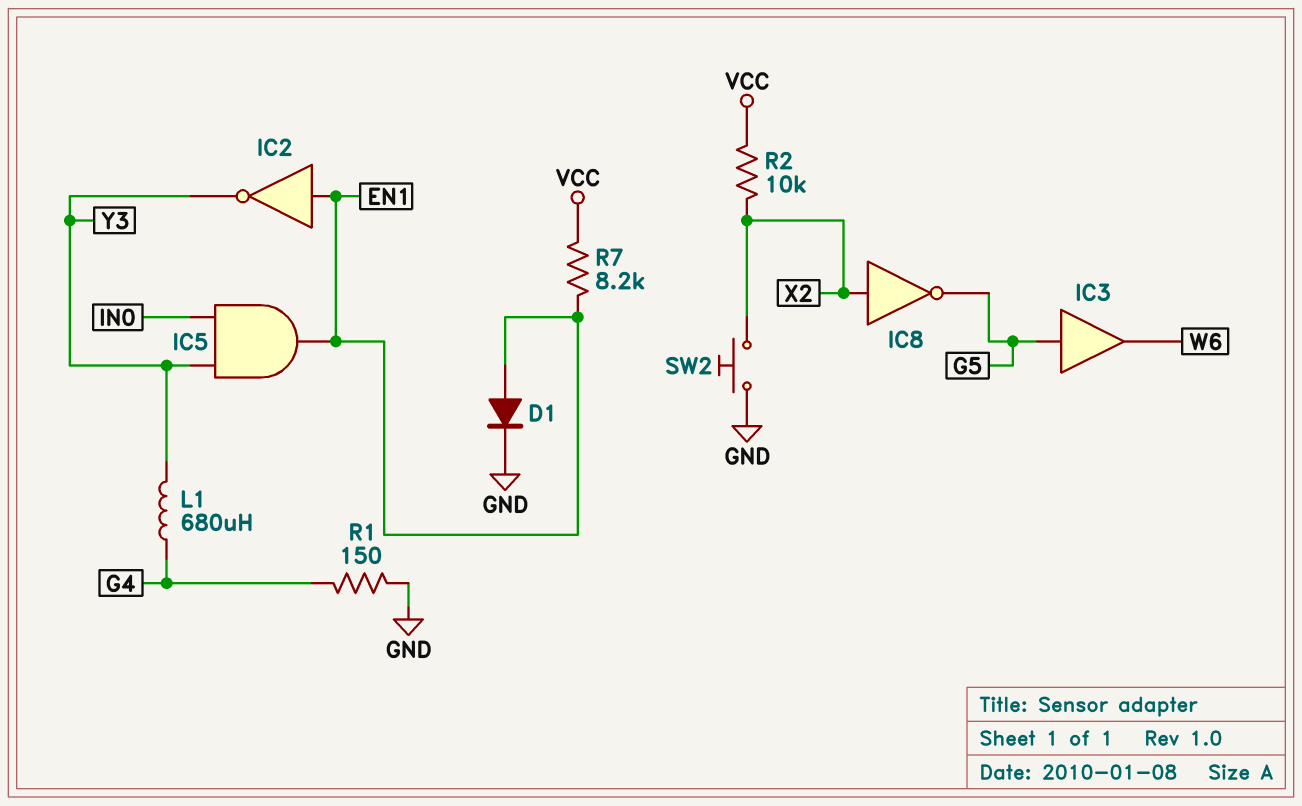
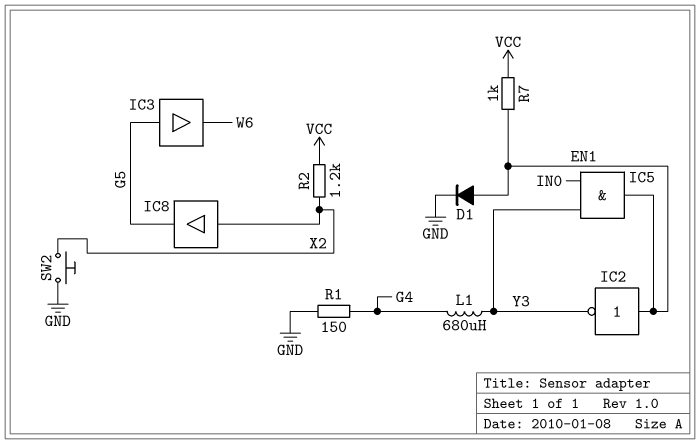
IC8: NOT (in X2, out G5) -> buffer (in X2, out G5)
R2: 10k (VCC, X2) -> 1.2k (VCC, X2)
R7: 8.2k (EN1, VCC) -> 1k (EN1, VCC)

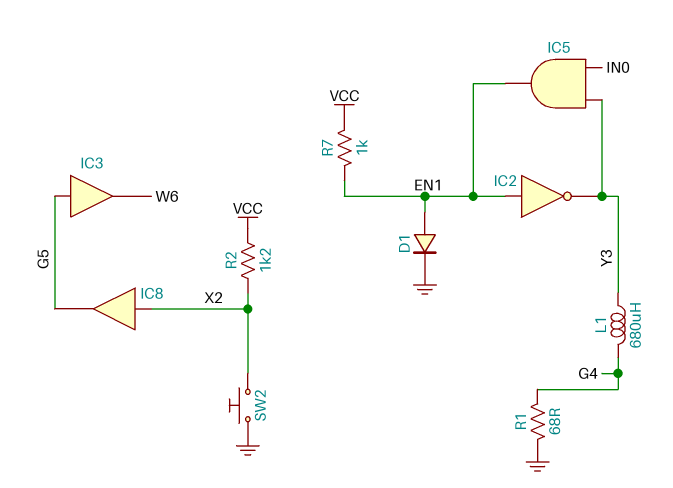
R1: 150 (G4, GND) -> 68 (G4, GND)

